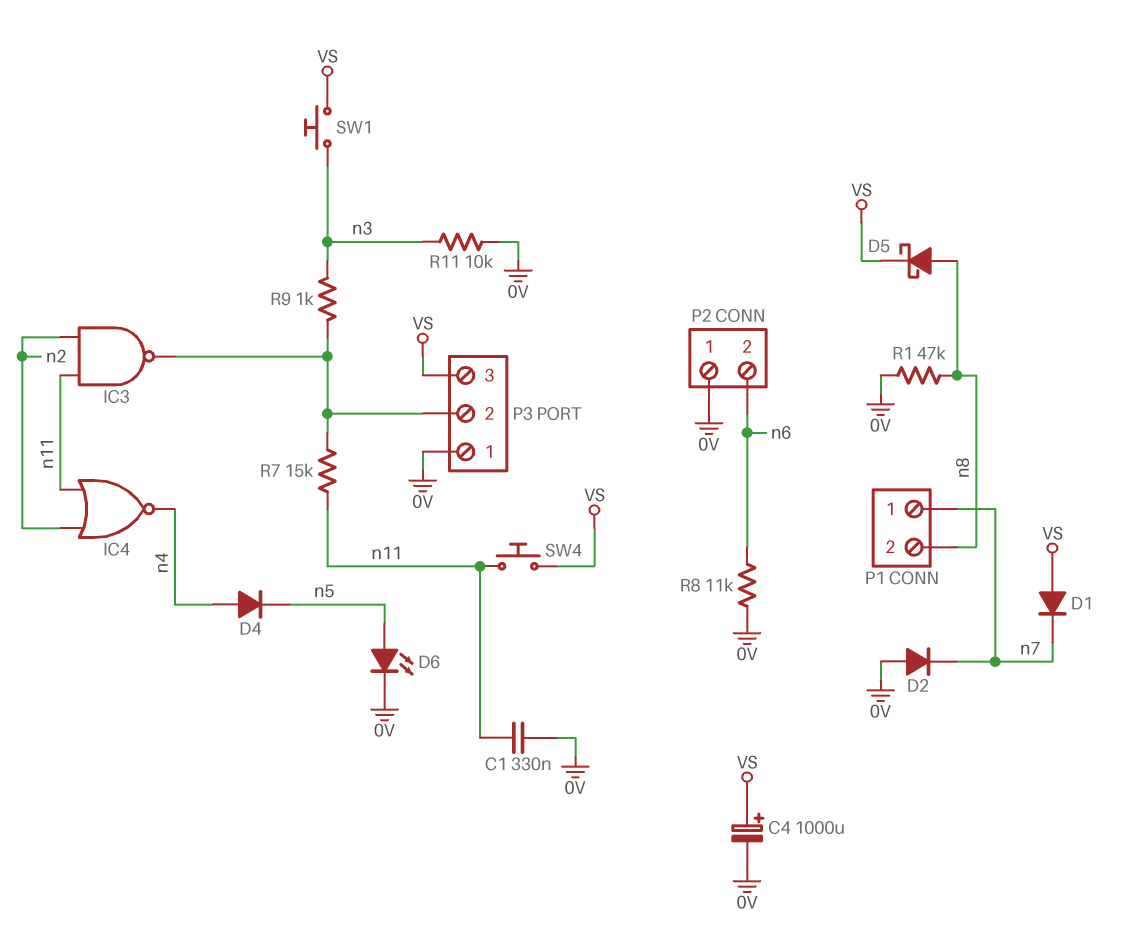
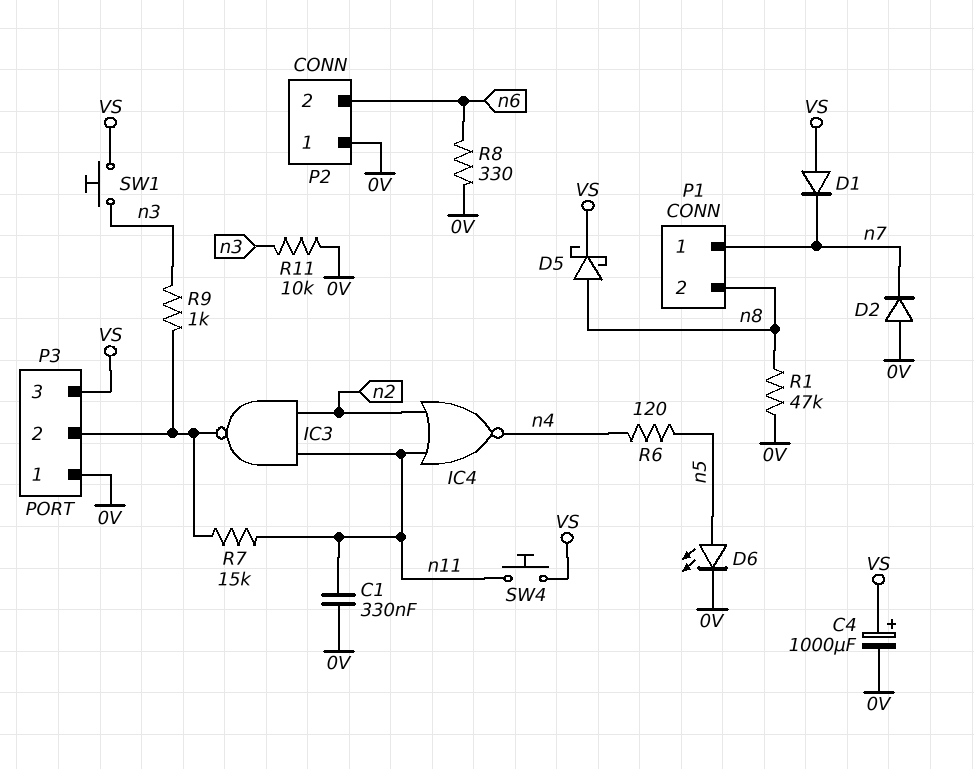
D4: diode (A n4, K n5) -> none
R6: none -> 120 (n4, n5)
R8: 11k (0V, n6) -> 330 (0V, n6)

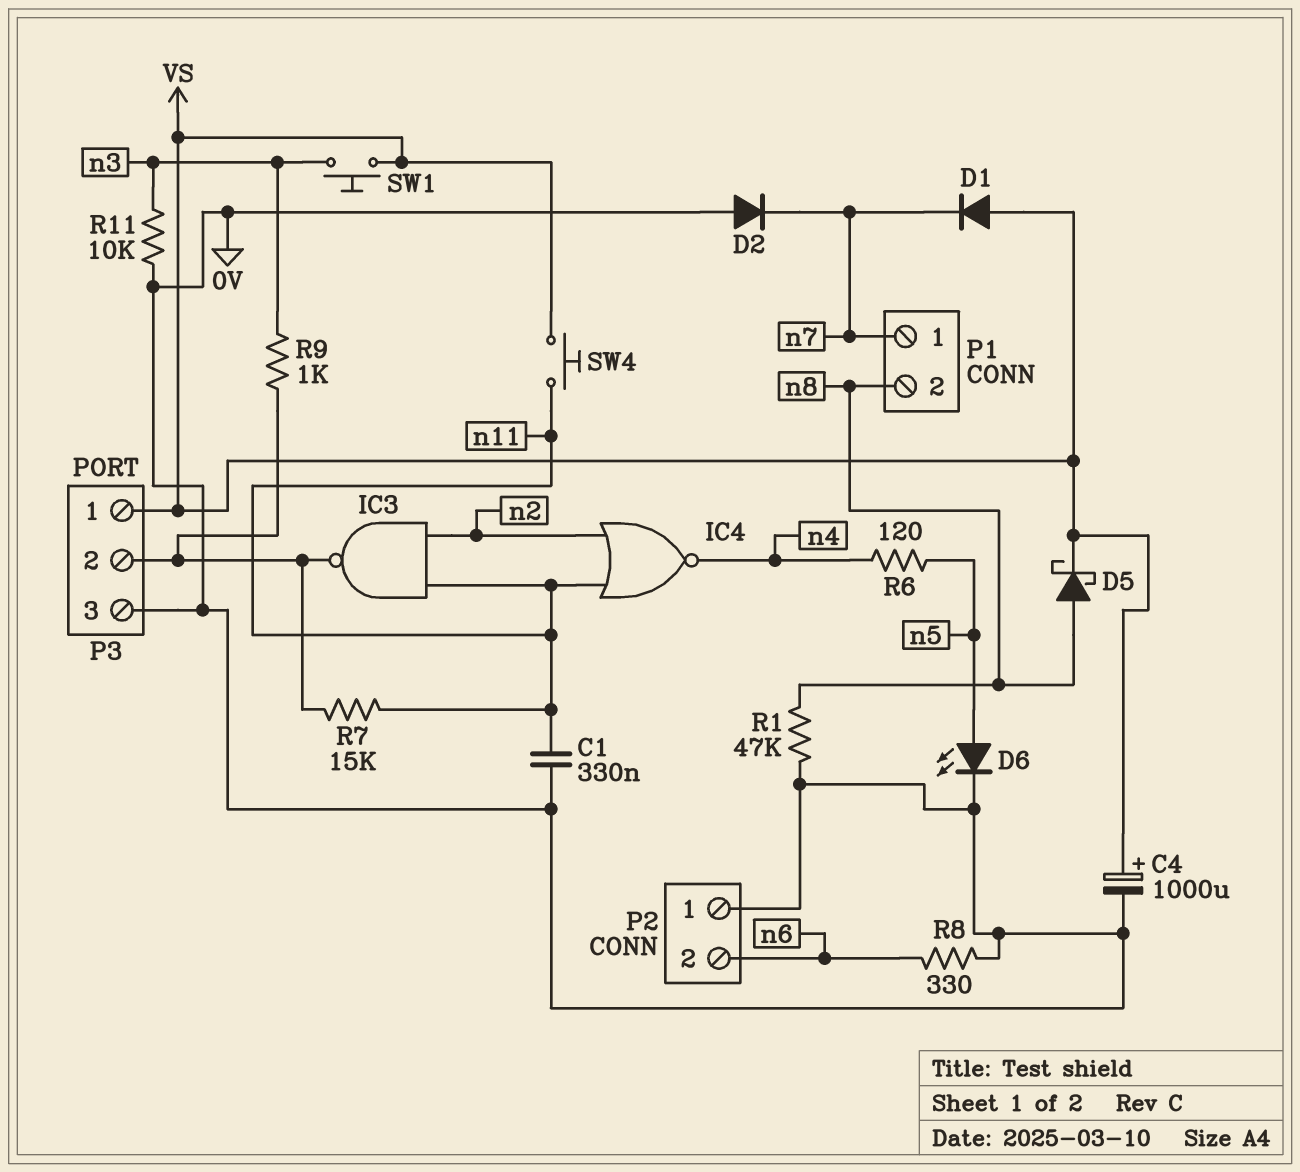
P3 pin 1: 0V -> VS
P3 pin 3: VS -> 0V

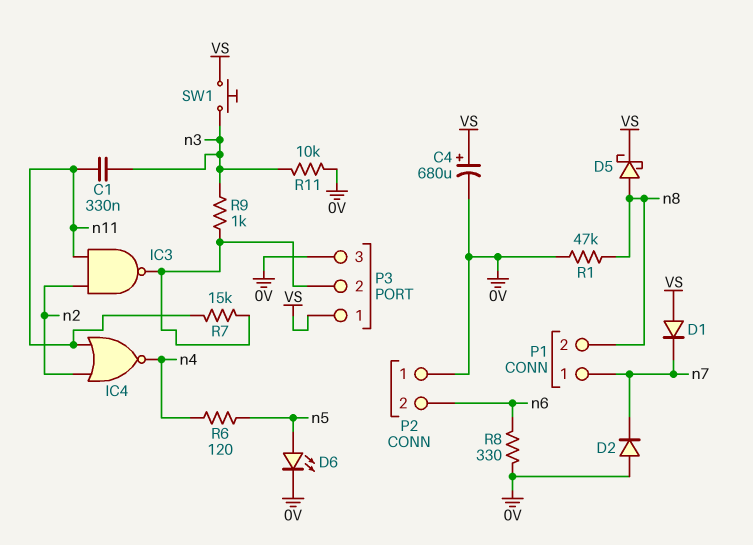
C1: 330nF (0V, n11) -> 330nF (n3, n11)
C4: 1000uF (plus VS, minus 0V) -> 680uF (plus VS, minus 0V)
SW4: button (VS, n11) -> none

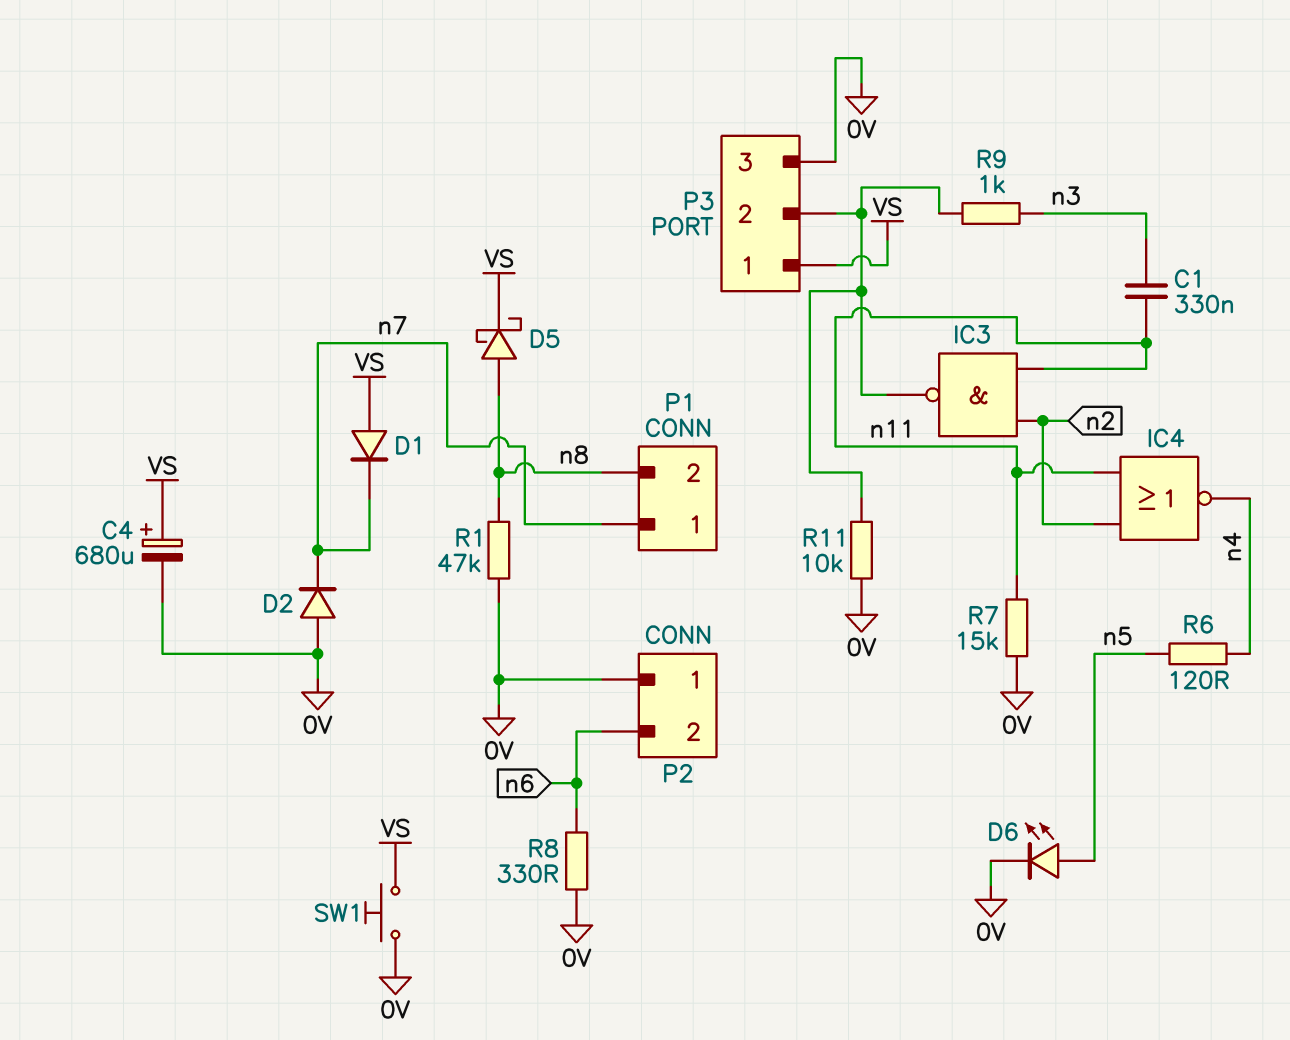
R7: 15k (P3/2, n11) -> 15k (0V, n11)
R11: 10k (0V, n3) -> 10k (0V, P3/2)
SW1: button (VS, n3) -> button (0V, VS)

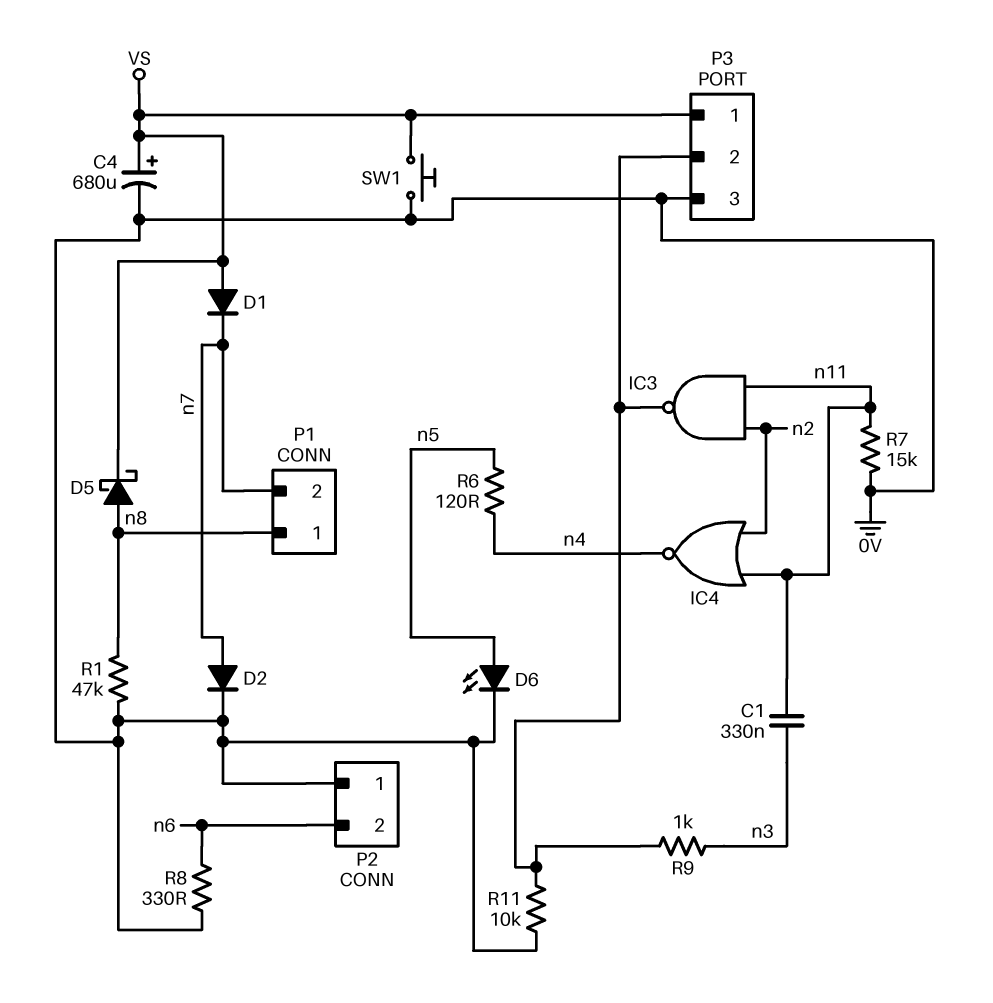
D2: diode (A 0V, K n7) -> diode (A n7, K 0V)
P1 pin 1: n7 -> n8
P1 pin 2: n8 -> n7

